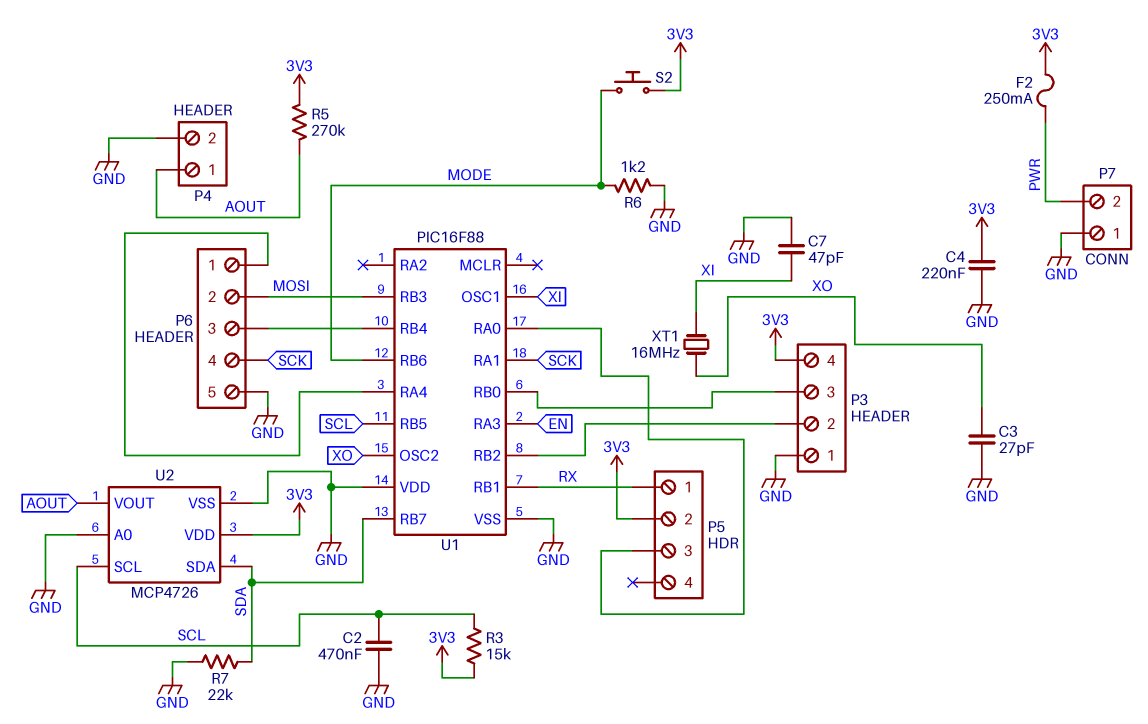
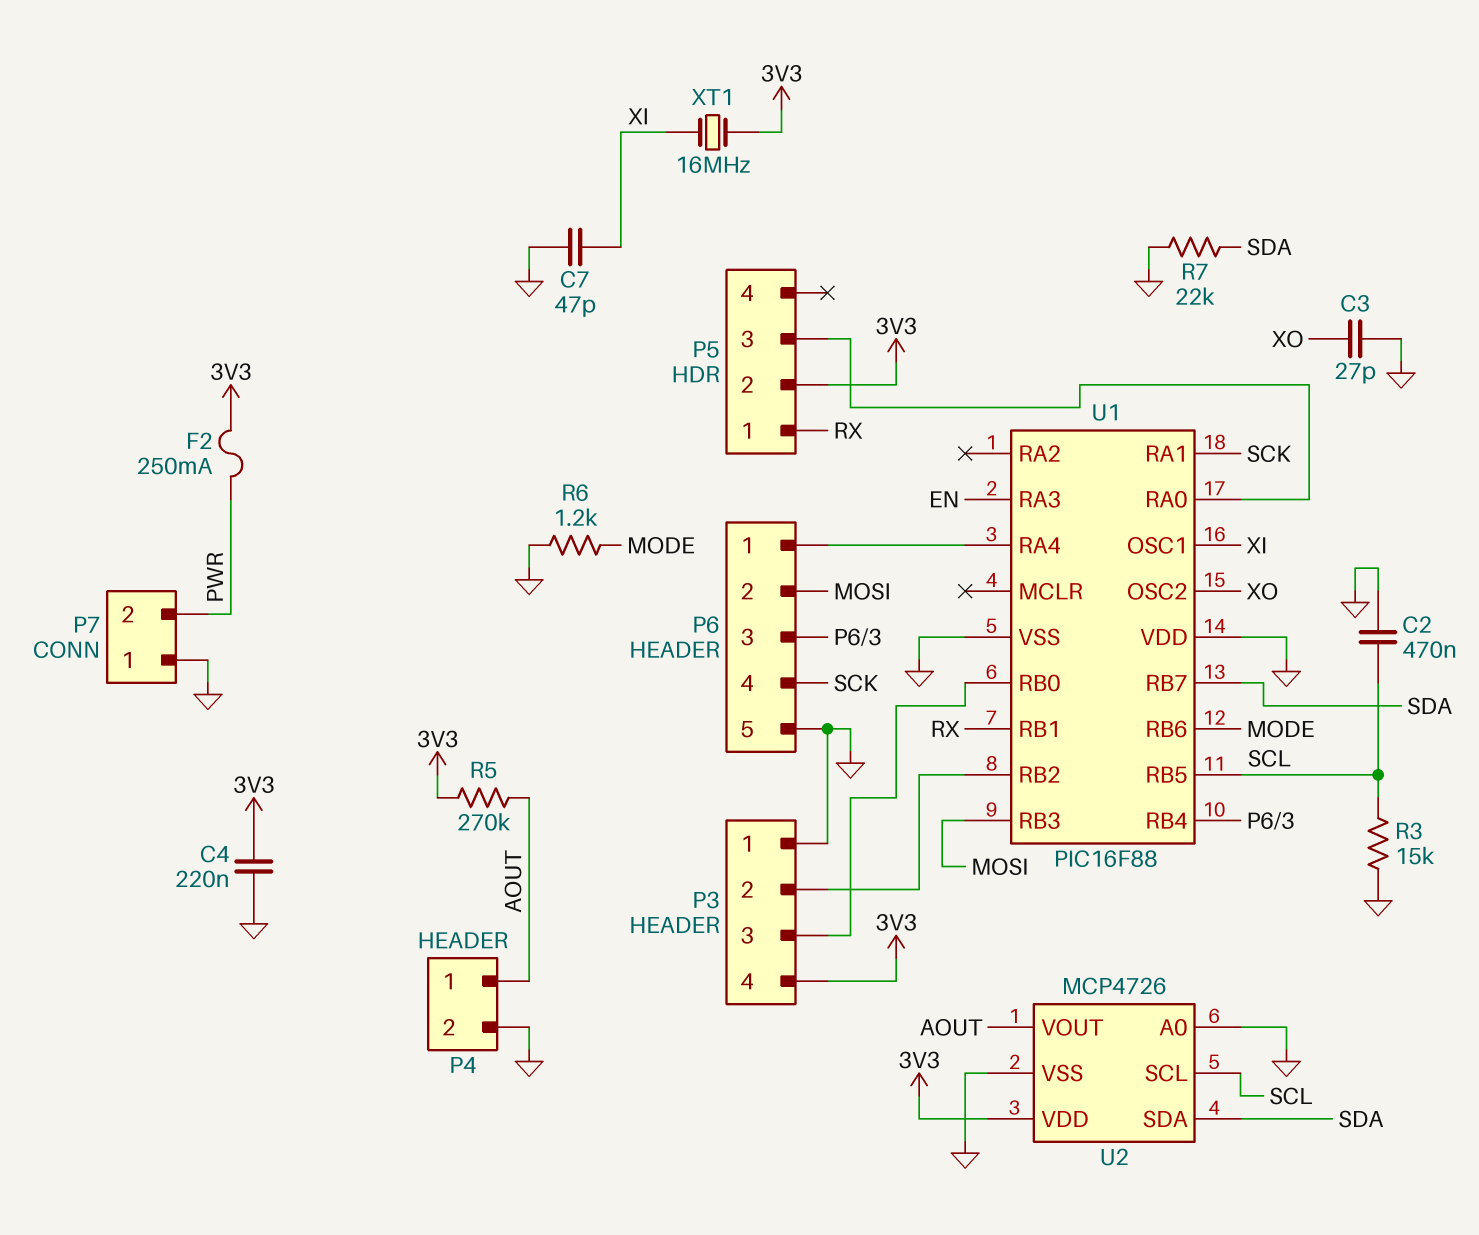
R3: 15k (3V3, SCL) -> 15k (GND, SCL)
S2: button (3V3, MODE) -> none
XT1: 16MHz (XI, XO) -> 16MHz (3V3, XI)

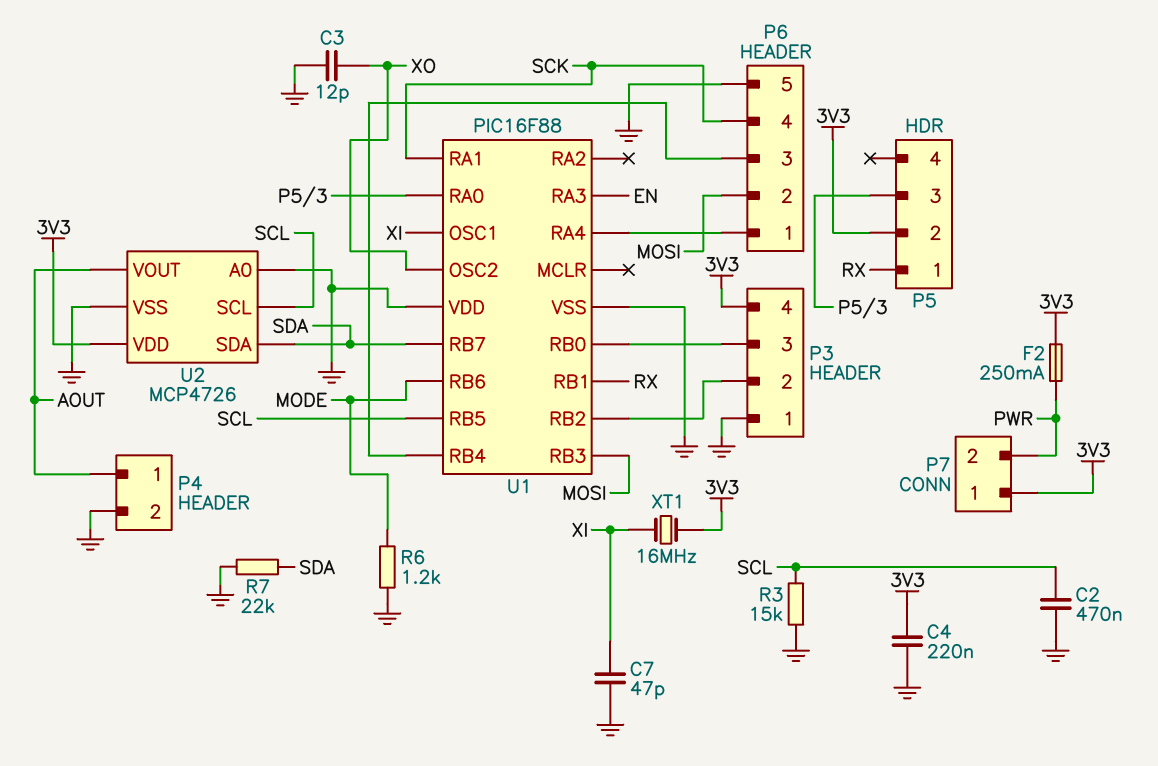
C3: 27pF (GND, XO) -> 12pF (GND, XO)
P7 pin 1: GND -> 3V3
R5: 270k (3V3, AOUT) -> none

